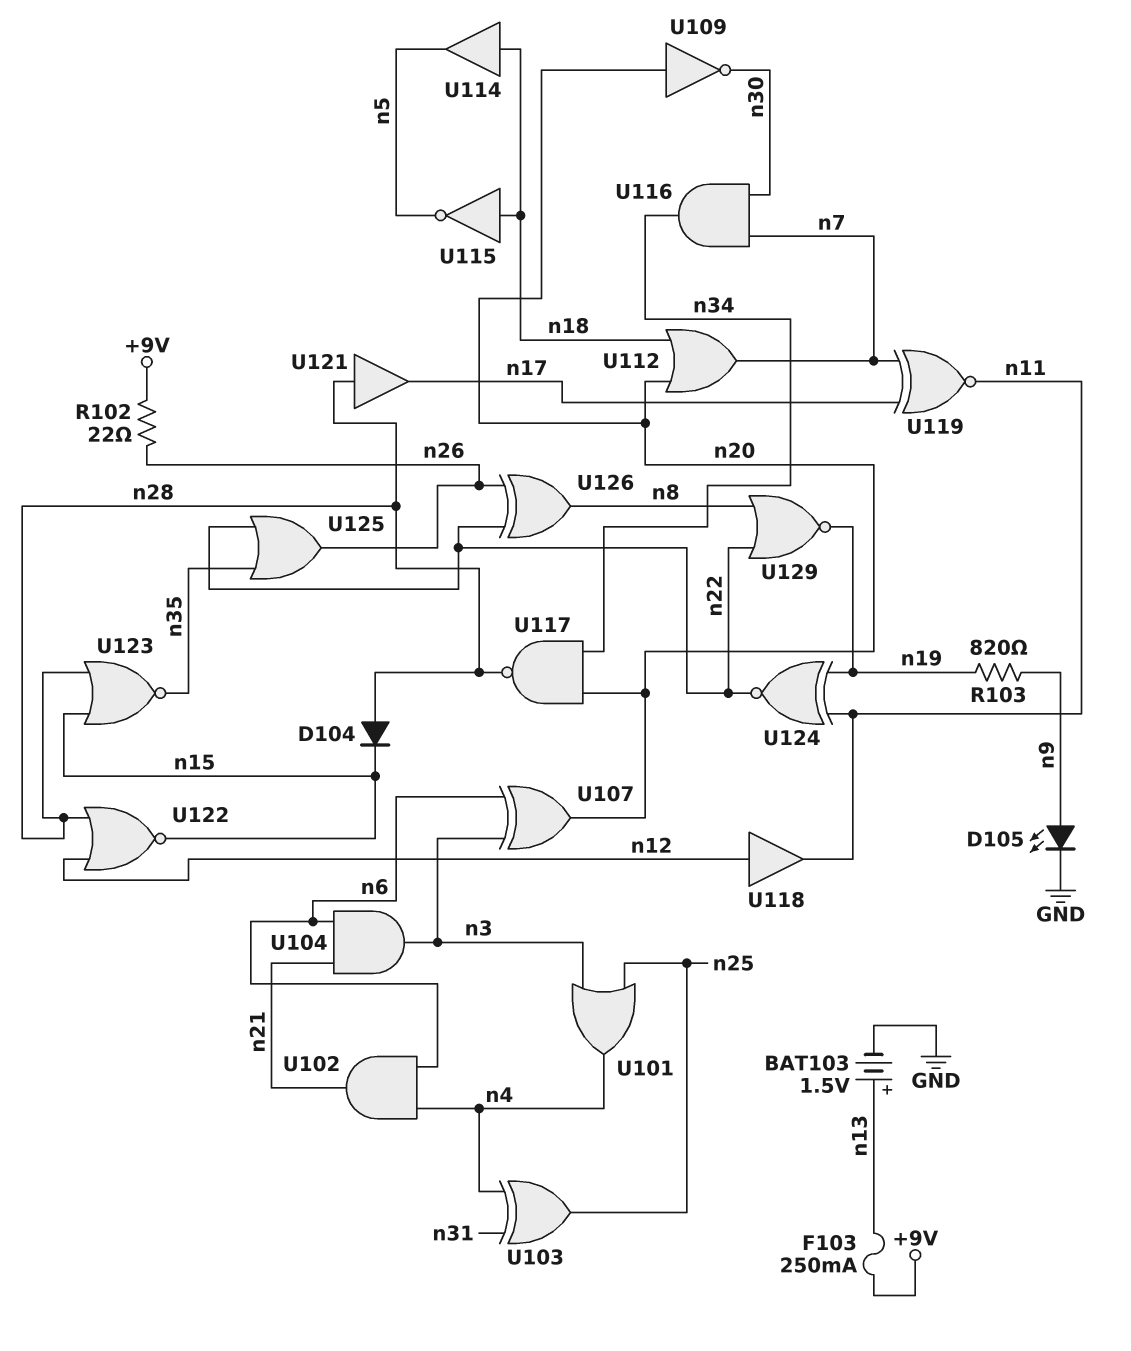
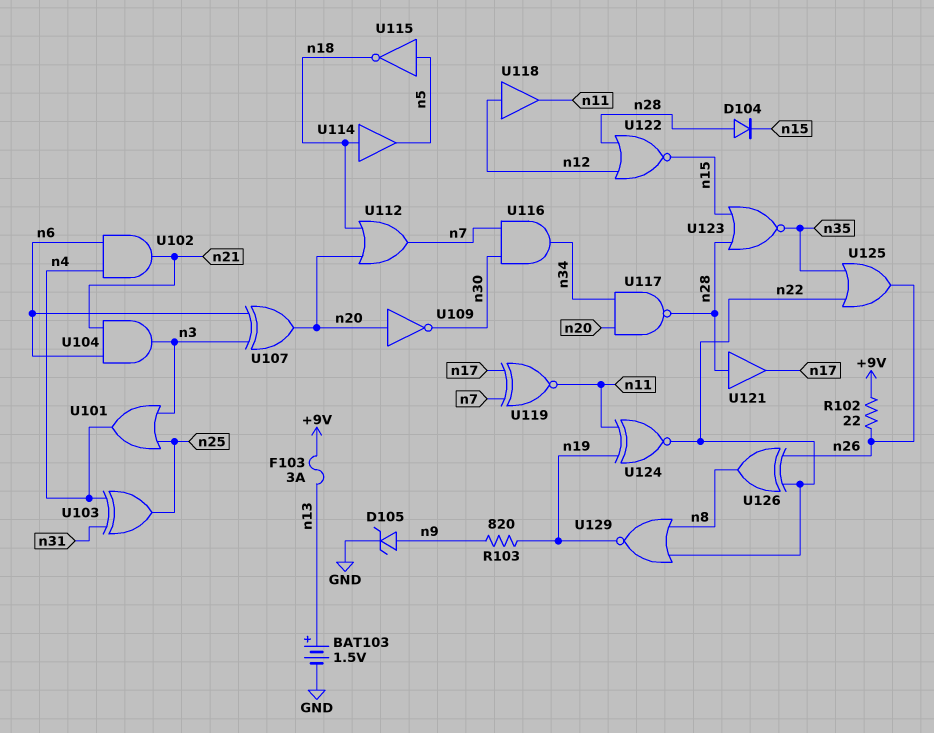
D105: LED (A n9, K GND) -> zener (A n9, K GND)
F103: 250mA (+9V, n13) -> 3A (+9V, n13)
U115: NOT (in n18, out n5) -> NOT (in n5, out n18)

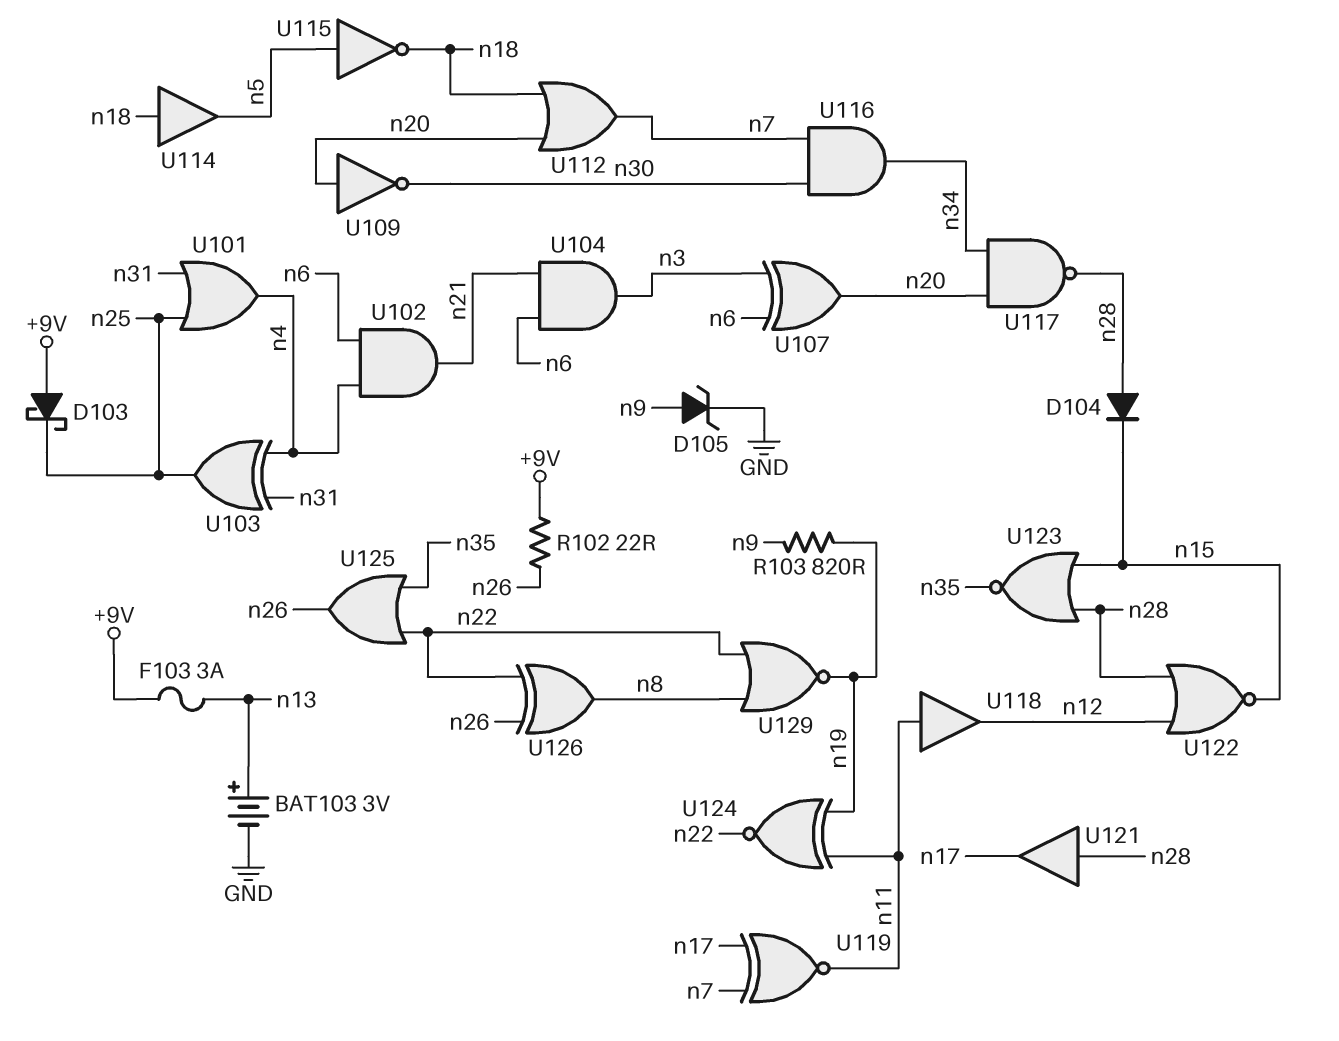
BAT103: 1.5V (plus n13, minus GND) -> 3V (plus n13, minus GND)
D103: none -> schottky (A +9V, K n25)
U101: OR (in n3, in n25, out n4) -> OR (in n25, in n31, out n4)
U118: buffer (in n12, out n11) -> buffer (in n11, out n12)

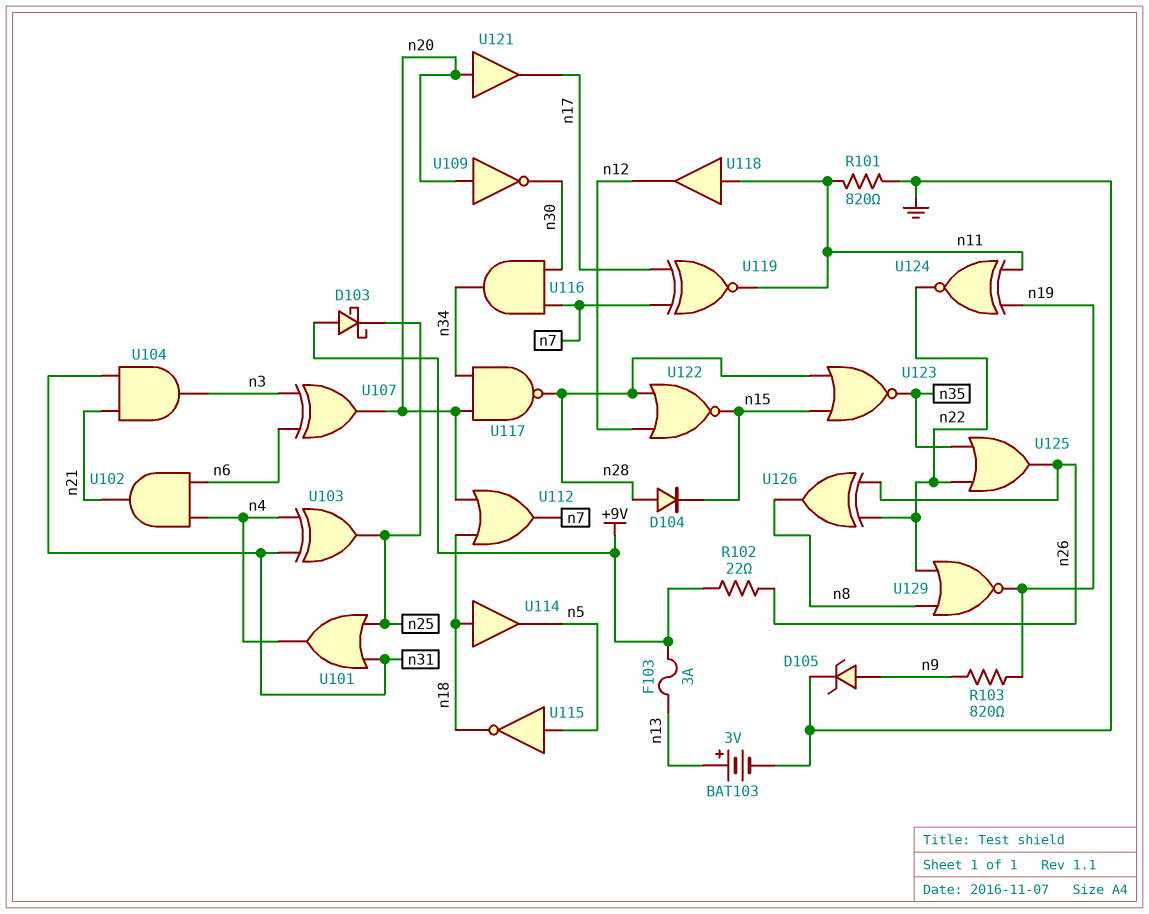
R101: none -> 820 (GND, n11)
U104: AND (in n6, in n21, out n3) -> AND (in n21, in n31, out n3)
U121: buffer (in n28, out n17) -> buffer (in n20, out n17)

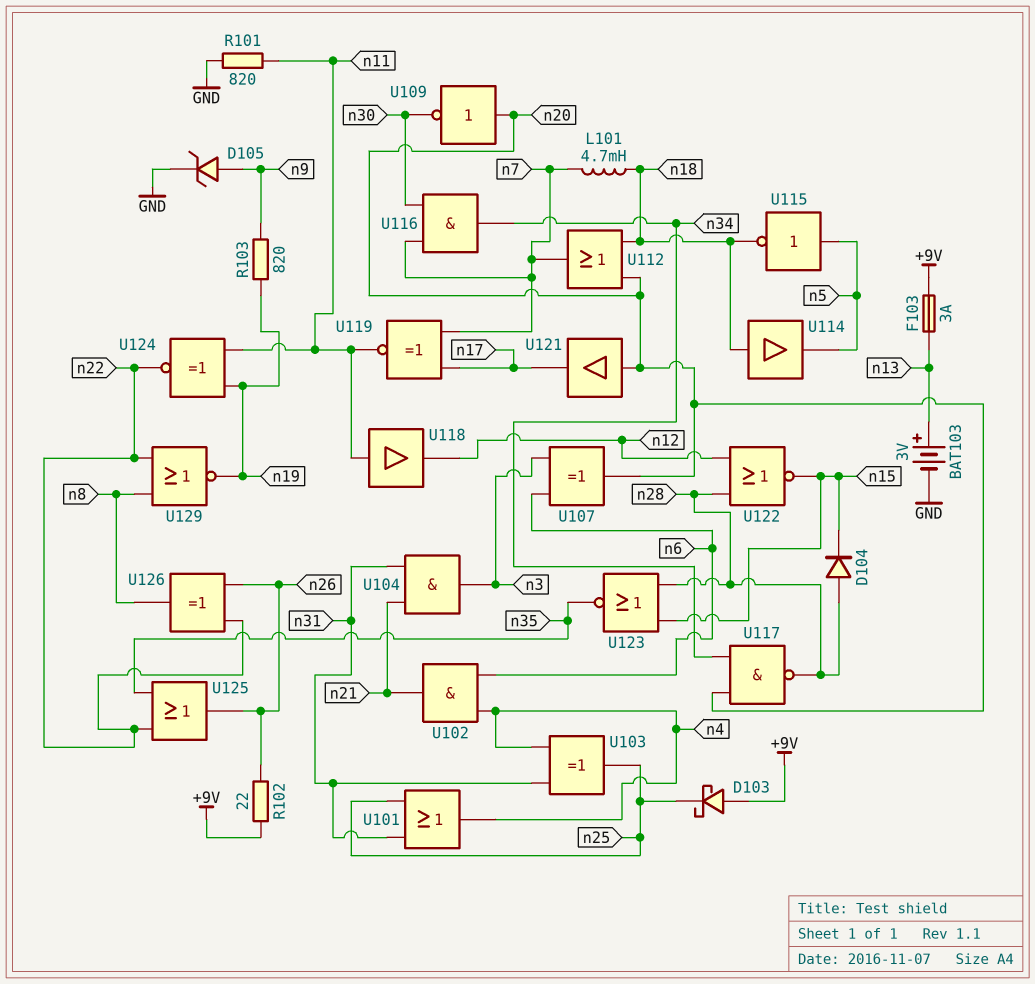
L101: none -> 4.7mH (n7, n18)

